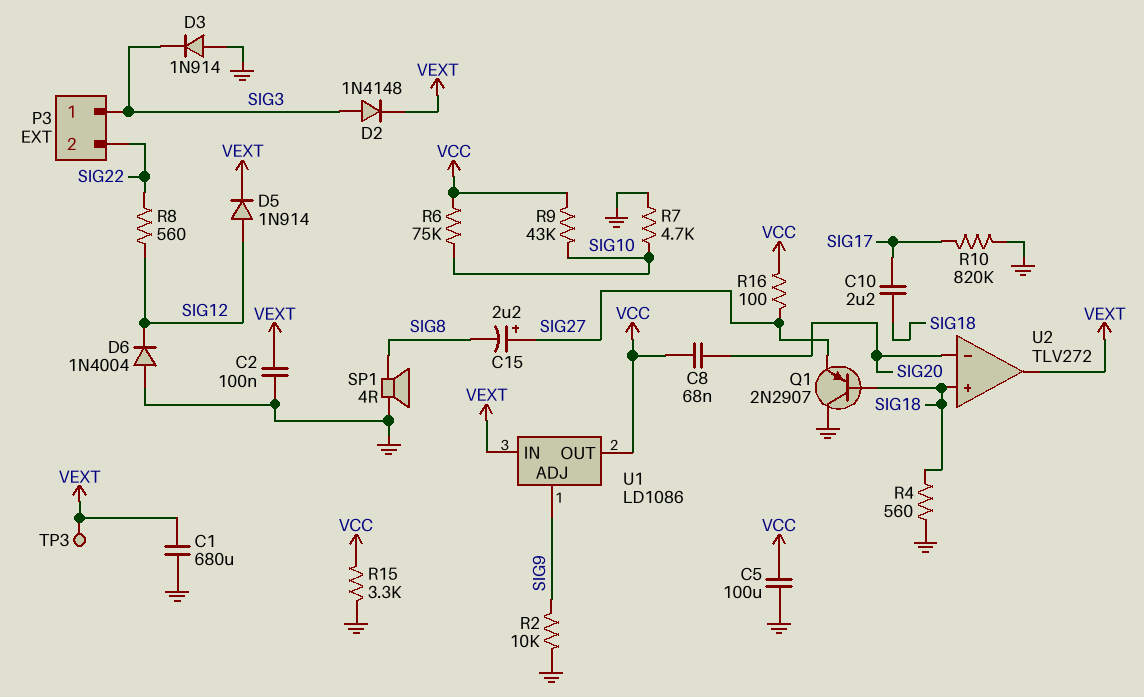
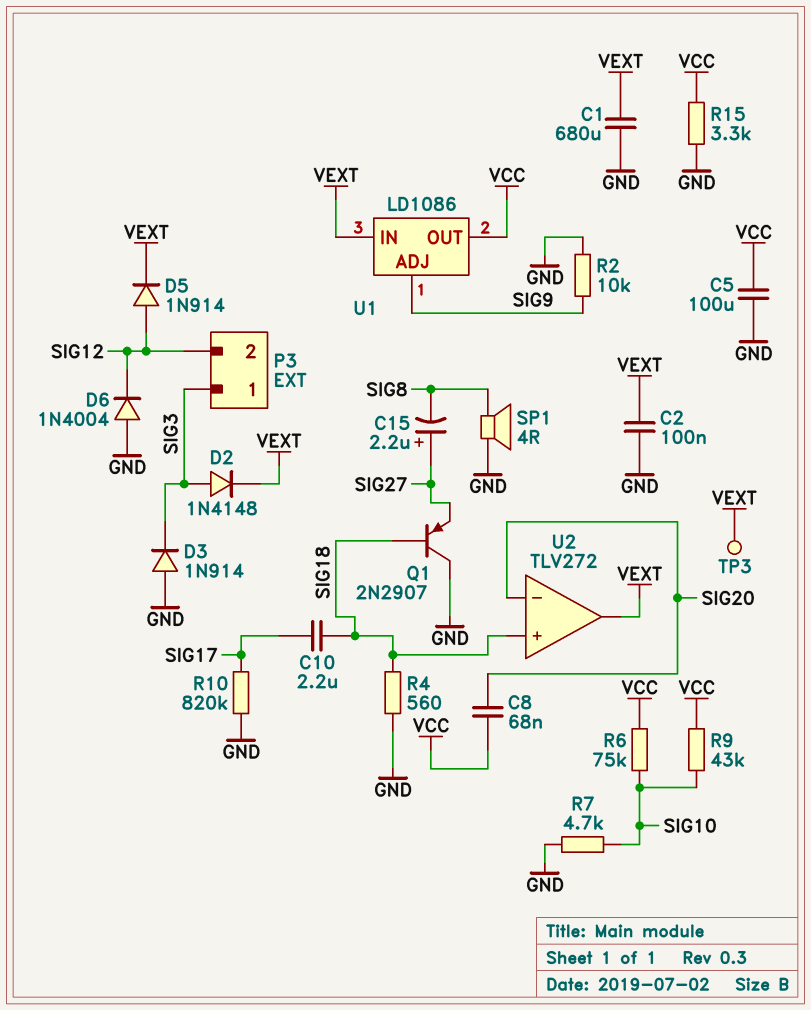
P3 pin 2: SIG22 -> SIG12
R8: 560 (SIG12, SIG22) -> none
R16: 100 (SIG27, VCC) -> none

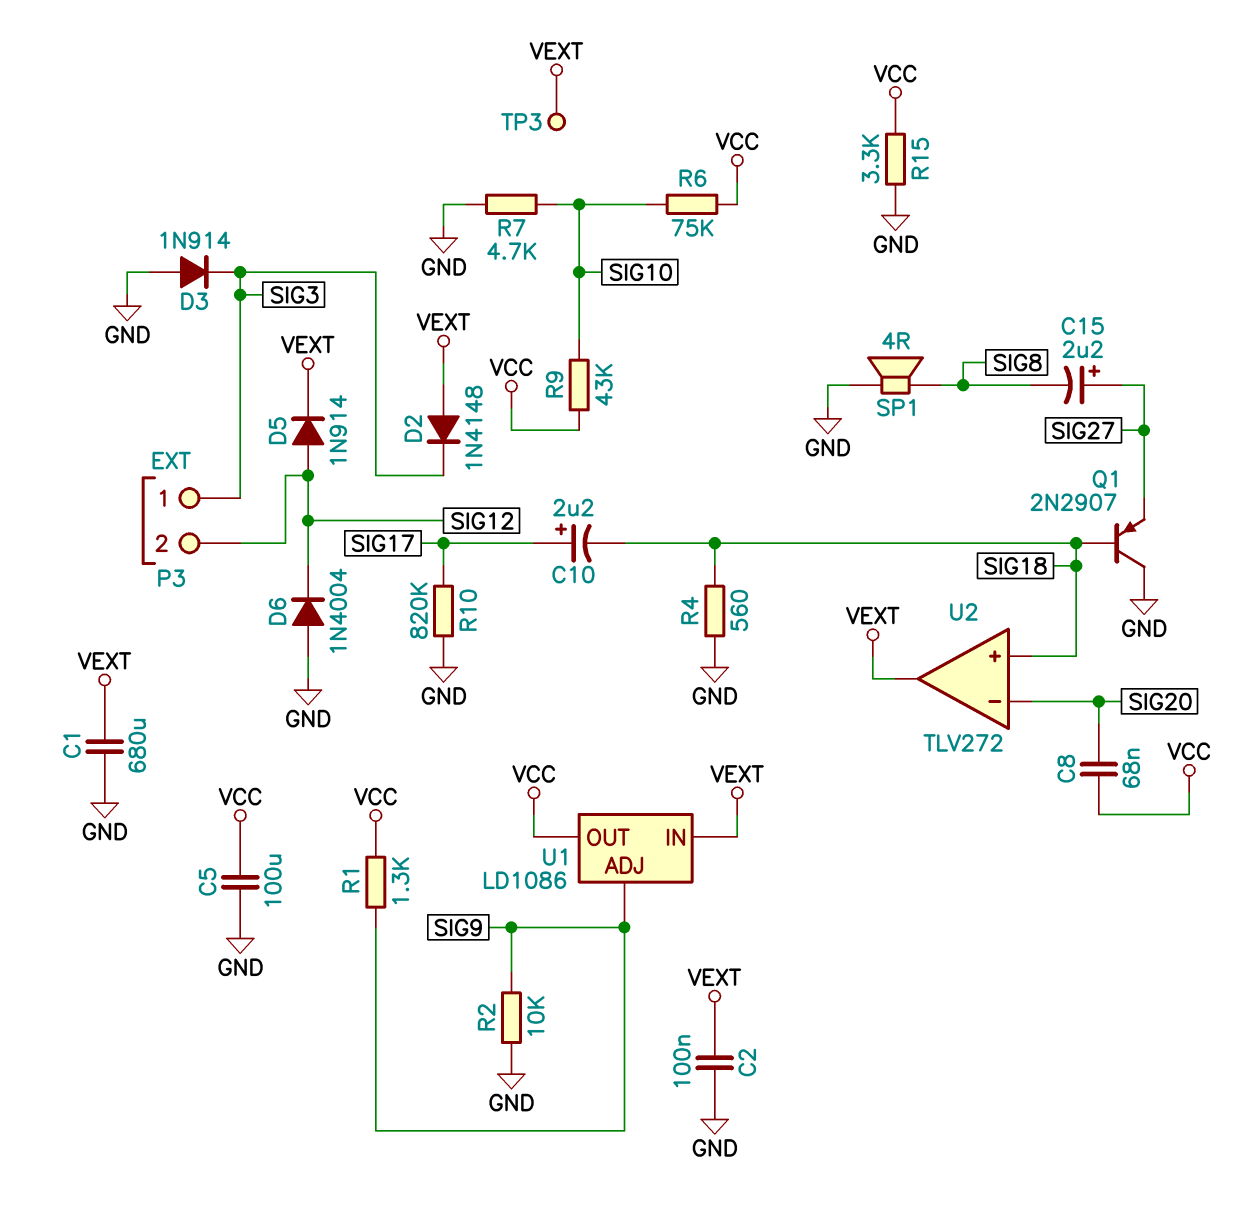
C10: 2.2uF (SIG17, SIG18) -> 2.2uF (plus SIG17, minus SIG18)
D2: diode 1N4148 (A SIG3, K VEXT) -> diode 1N4148 (A VEXT, K SIG3)
R1: none -> 1.3k (SIG9, VCC)

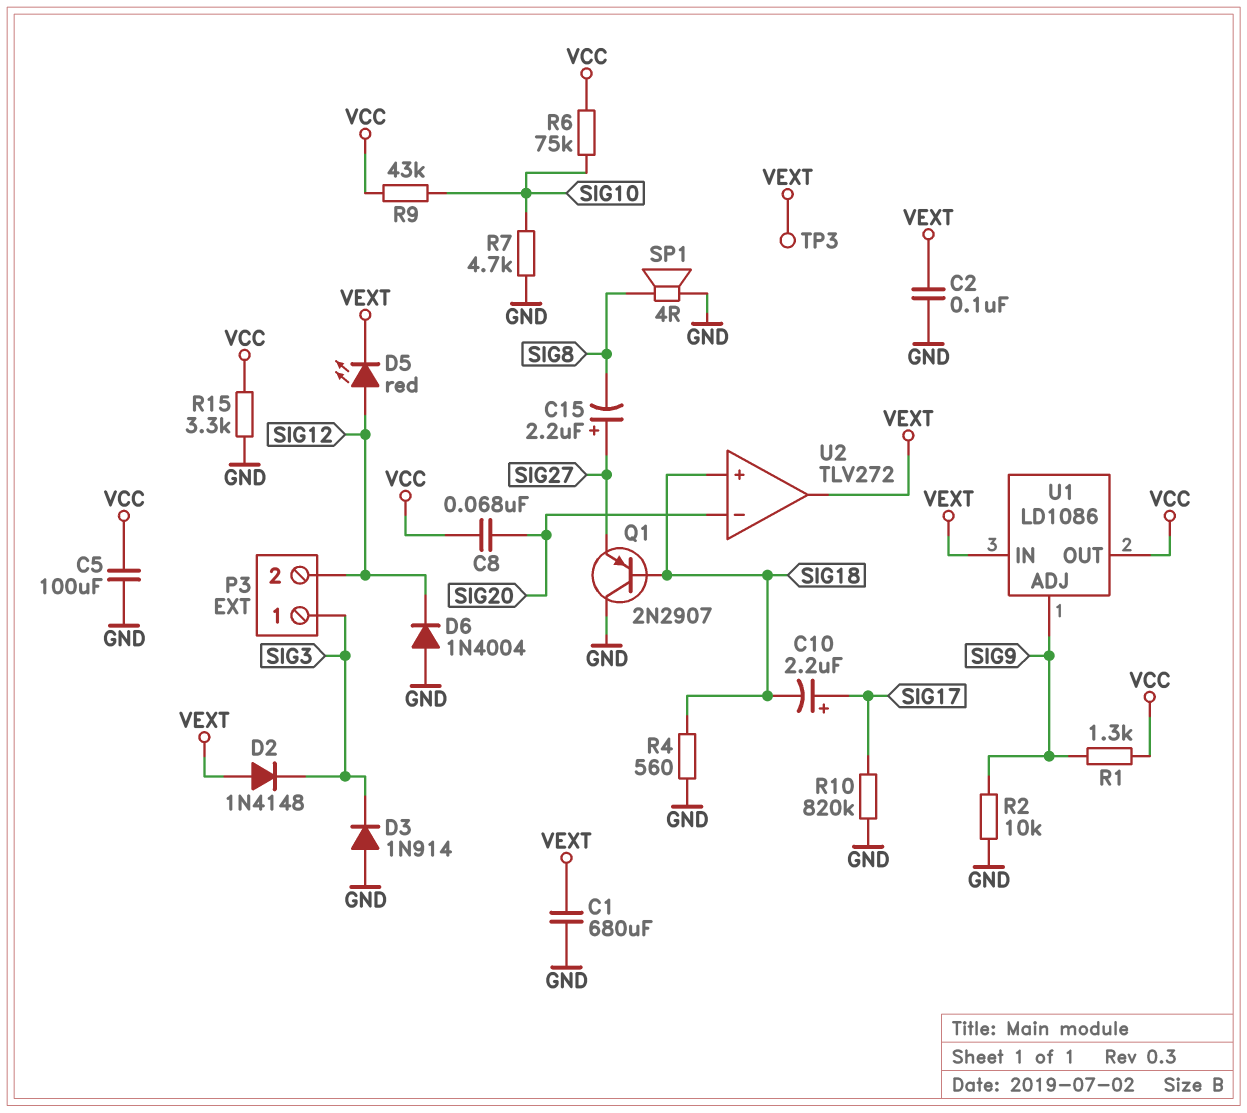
D5: diode 1N914 (A SIG12, K VEXT) -> LED red (A SIG12, K VEXT)

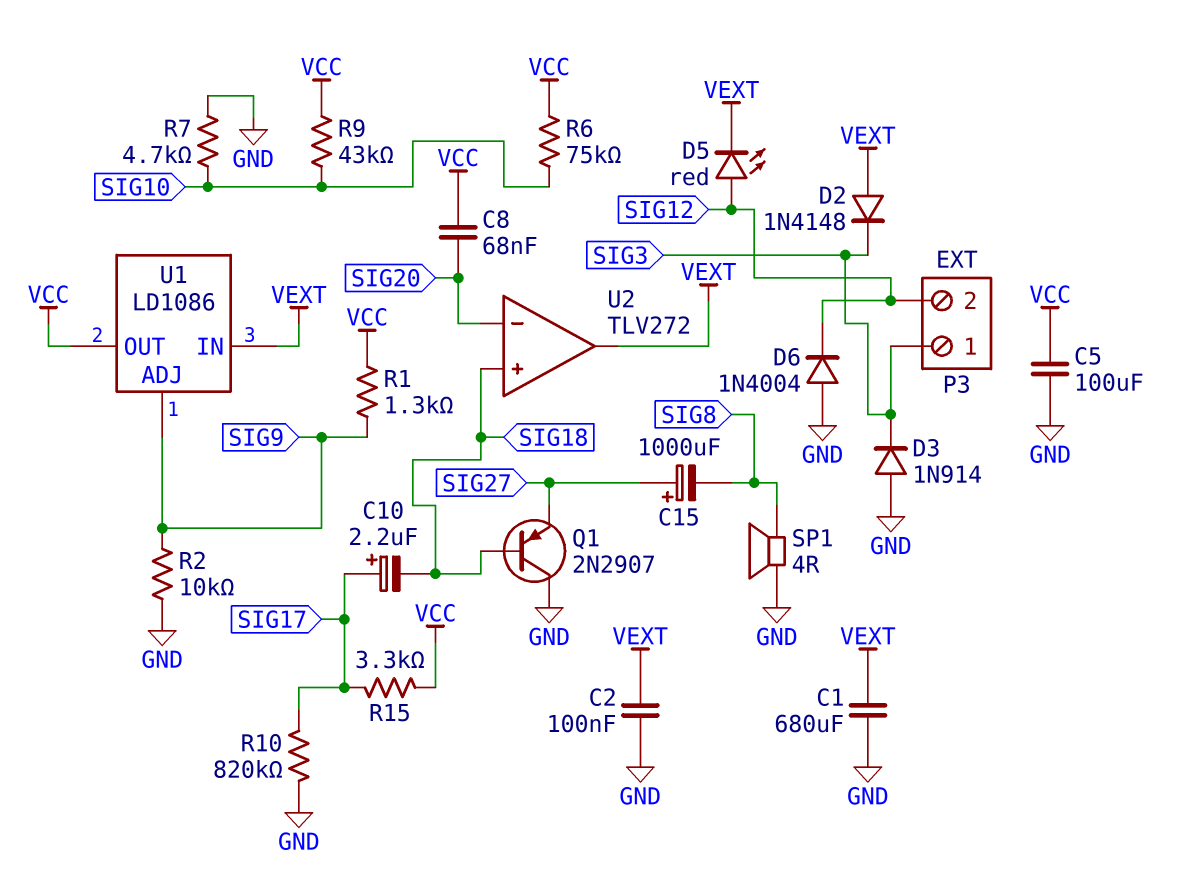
C15: 2.2uF (plus SIG27, minus SIG8) -> 1000uF (plus SIG27, minus SIG8)
R4: 560 (GND, SIG18) -> none
R15: 3.3k (GND, VCC) -> 3.3k (SIG17, VCC)
TP3: test point (VEXT) -> none

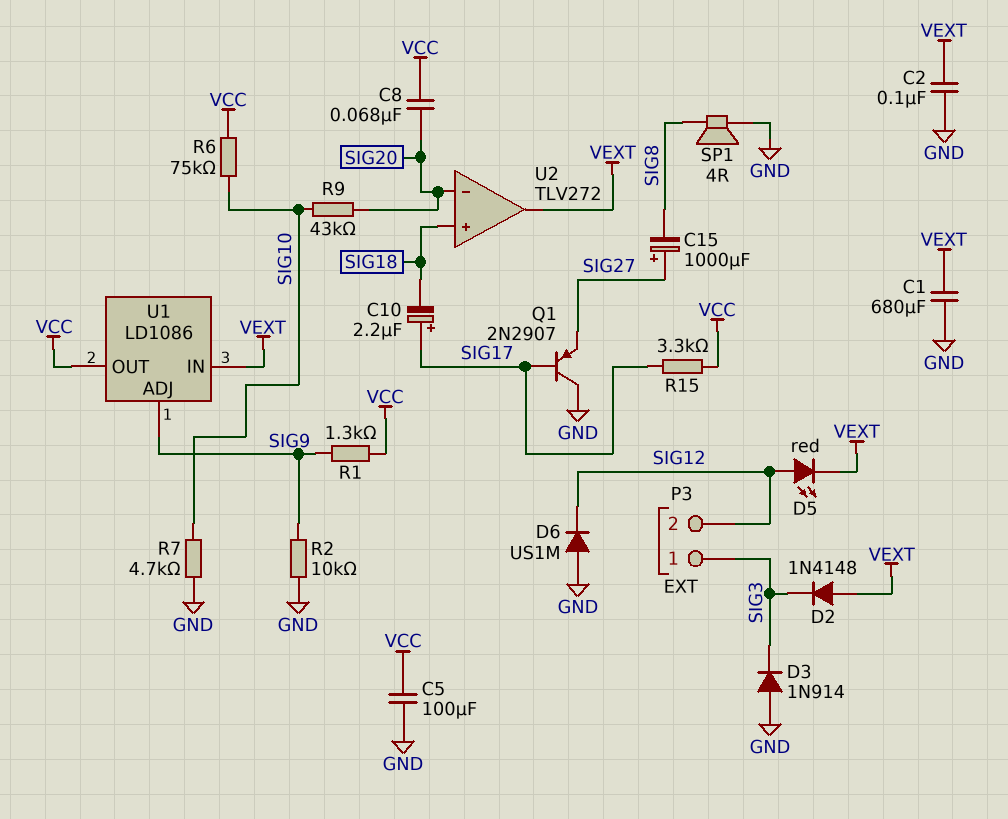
D6: diode 1N4004 (A GND, K SIG12) -> diode US1M (A GND, K SIG12)
Q1: PNP 2N2907 (B SIG18, C GND, E SIG27) -> PNP 2N2907 (B SIG17, C GND, E SIG27)
R9: 43k (SIG10, VCC) -> 43k (SIG10, SIG20)
R10: 820k (GND, SIG17) -> none

